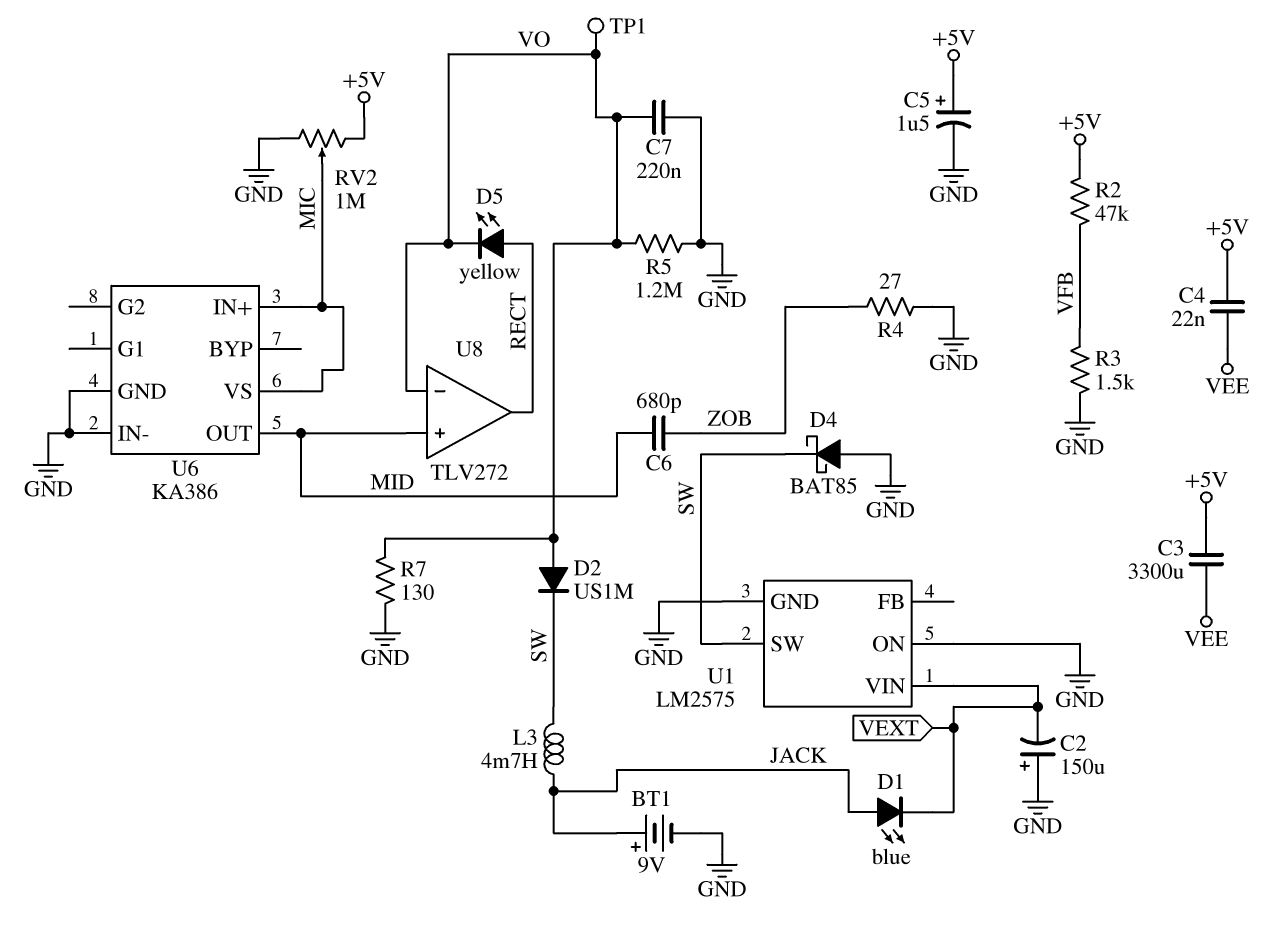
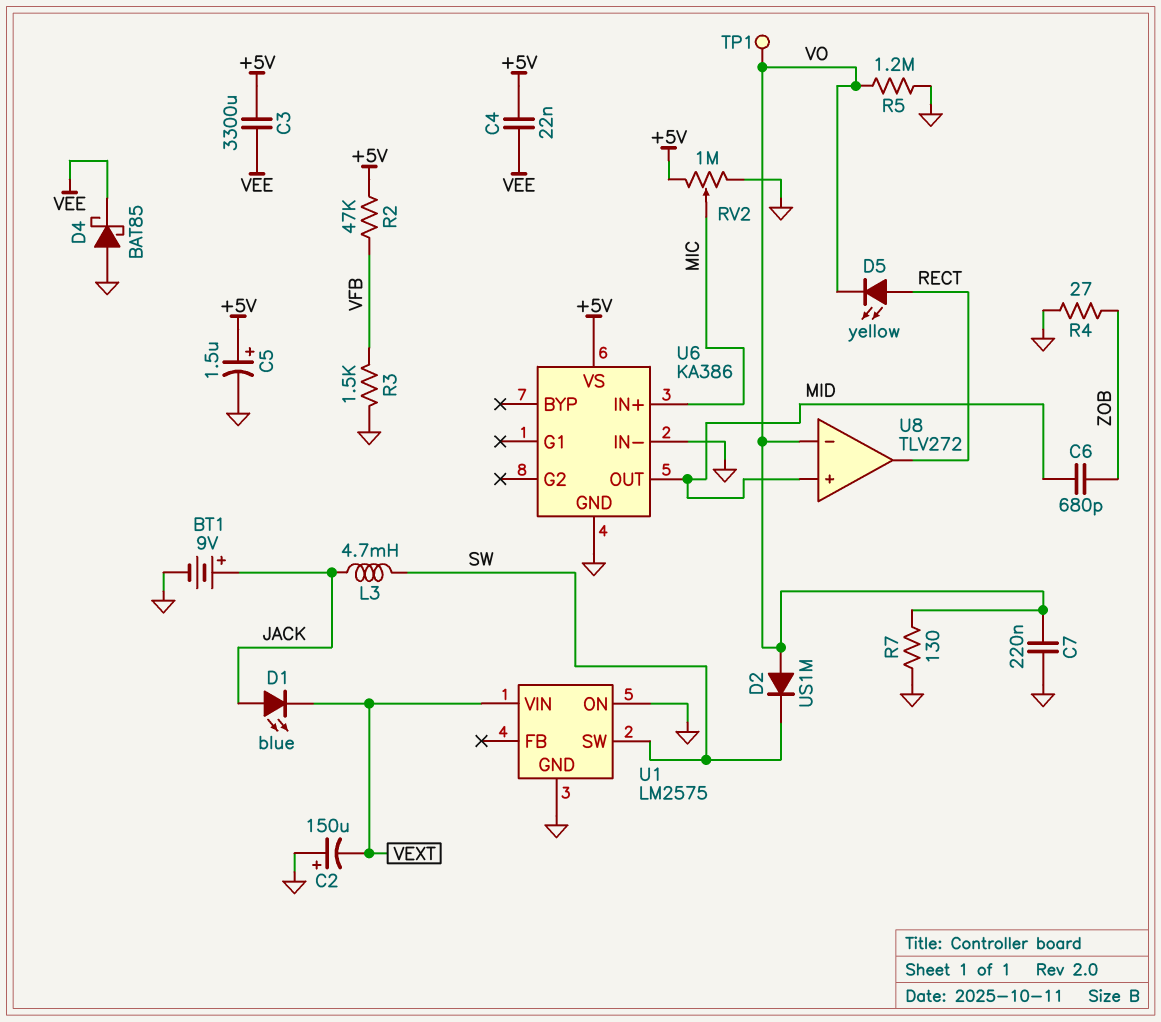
D4: schottky BAT85 (A GND, K SW) -> schottky BAT85 (A GND, K VEE)
U6 pin VS: MIC -> +5V

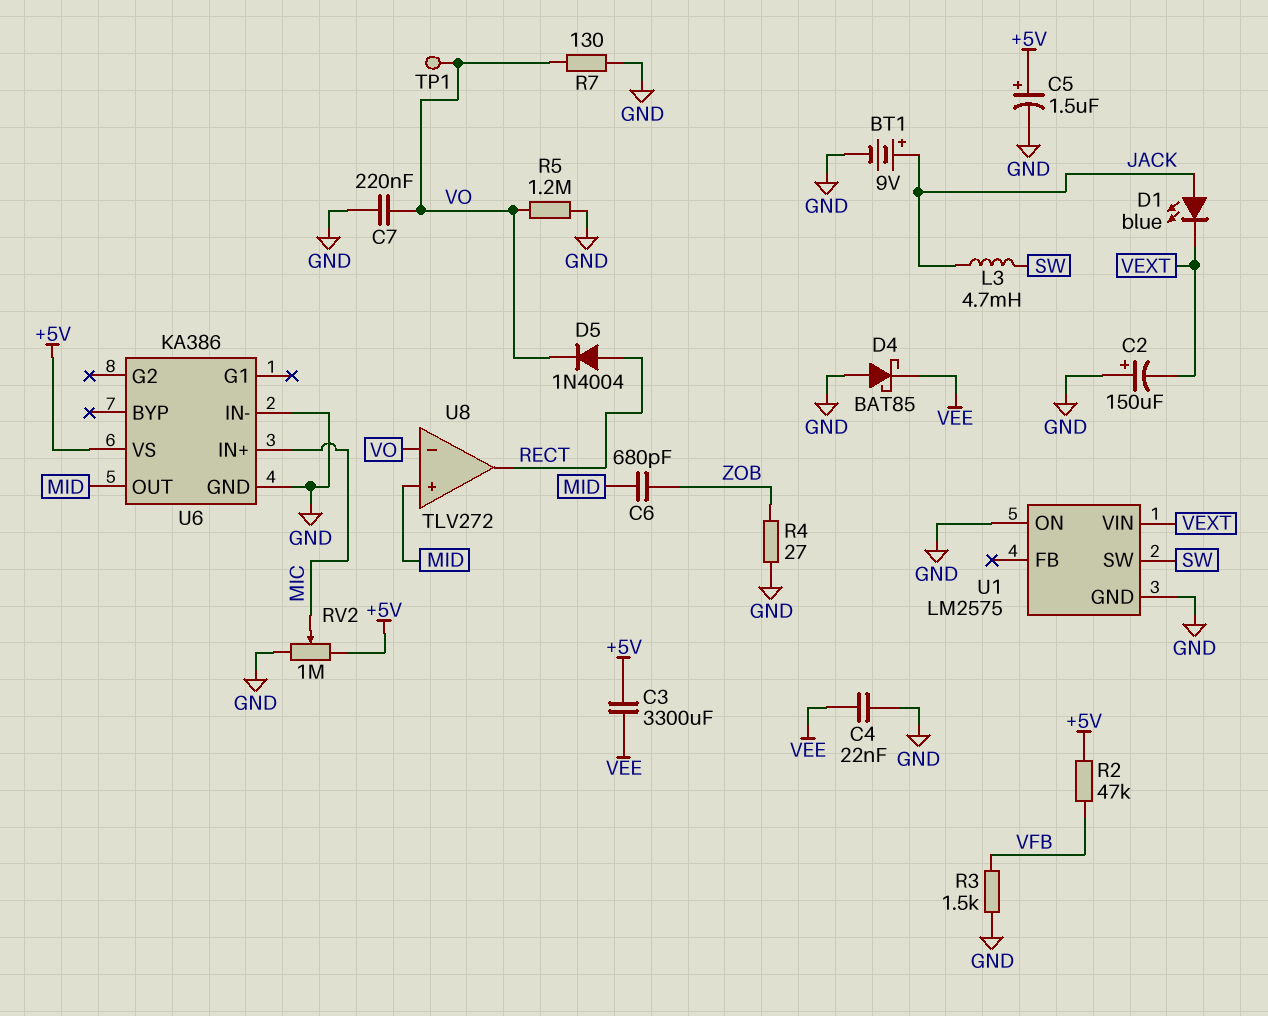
C4: 22nF (+5V, VEE) -> 22nF (GND, VEE)
D2: diode US1M (A VO, K SW) -> none
D5: LED yellow (A RECT, K VO) -> diode 1N4004 (A RECT, K VO)

